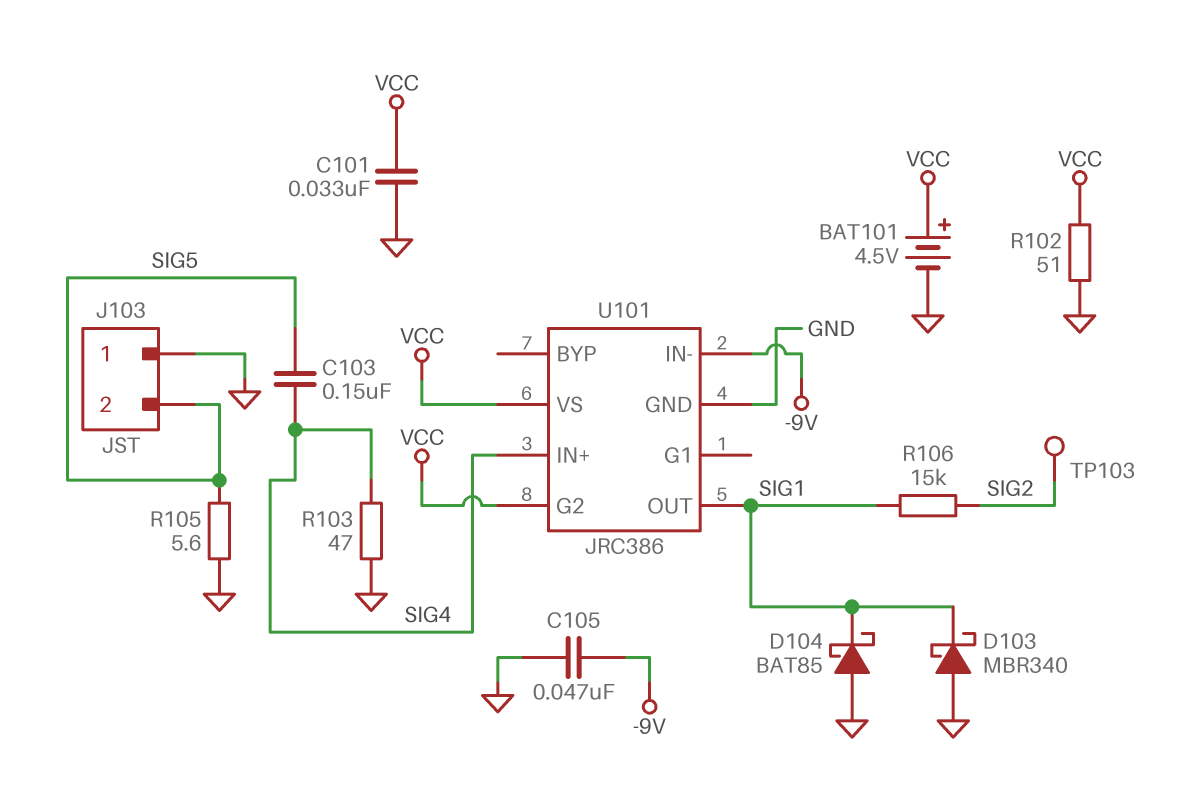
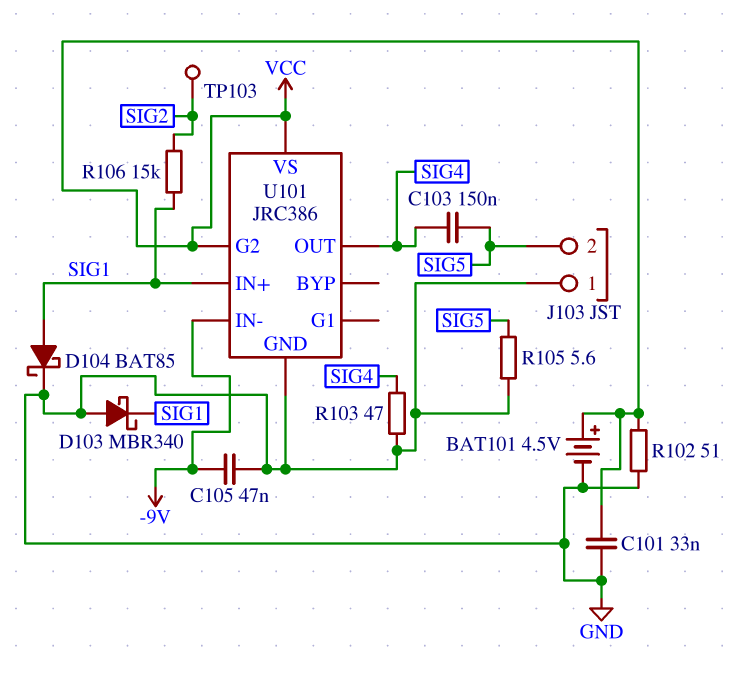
D104: schottky BAT85 (A GND, K SIG1) -> schottky BAT85 (A SIG1, K GND)
U101 pin IN+: SIG4 -> SIG1
U101 pin OUT: SIG1 -> SIG4

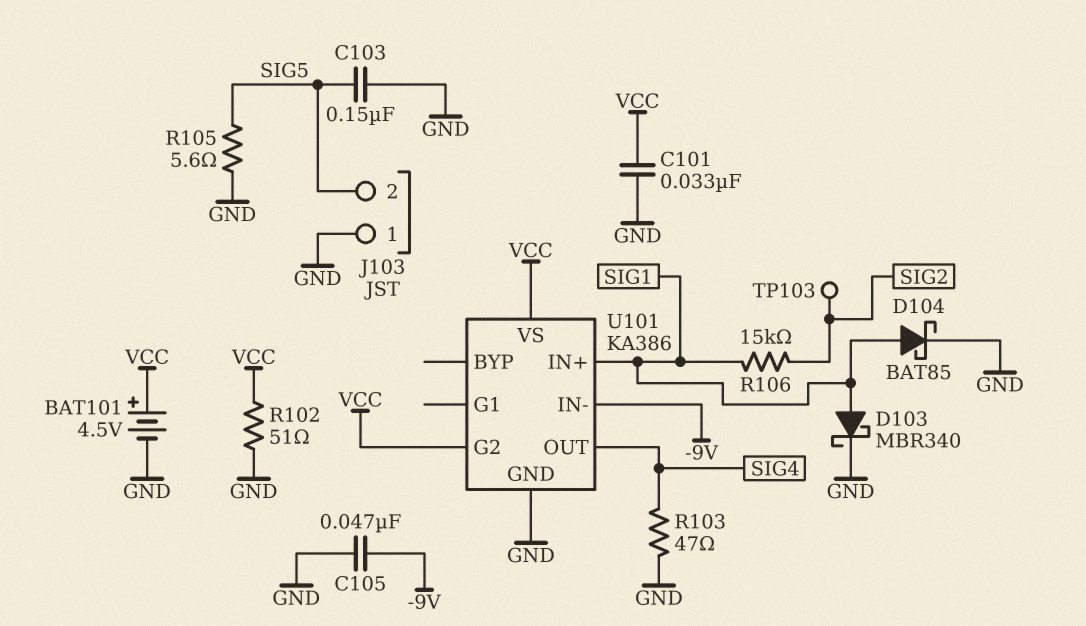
C103: 150nF (SIG4, SIG5) -> 150nF (GND, SIG5)
D103: schottky MBR340 (A GND, K SIG1) -> schottky MBR340 (A SIG1, K GND)
U101: JRC386 -> KA386

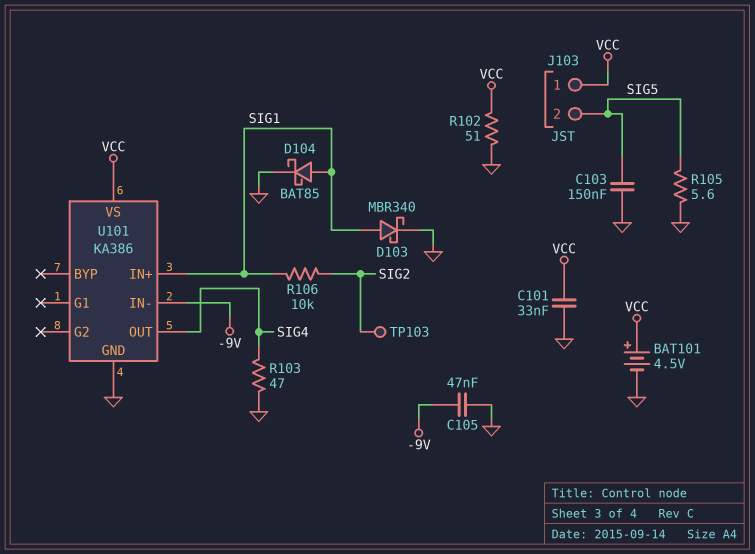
J103 pin 1: GND -> VCC
R106: 15k (SIG1, SIG2) -> 10k (SIG1, SIG2)
U101 pin G2: VCC -> none

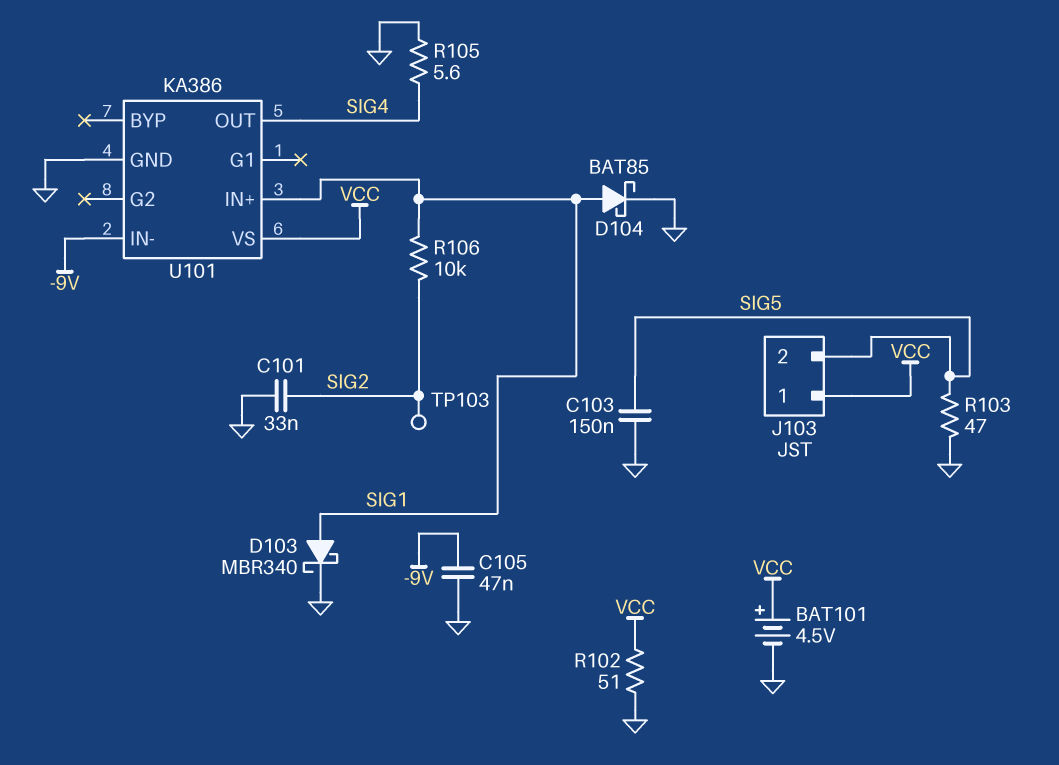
C101: 33nF (GND, VCC) -> 33nF (GND, SIG2)
R103: 47 (GND, SIG4) -> 47 (GND, SIG5)
R105: 5.6 (GND, SIG5) -> 5.6 (GND, SIG4)

